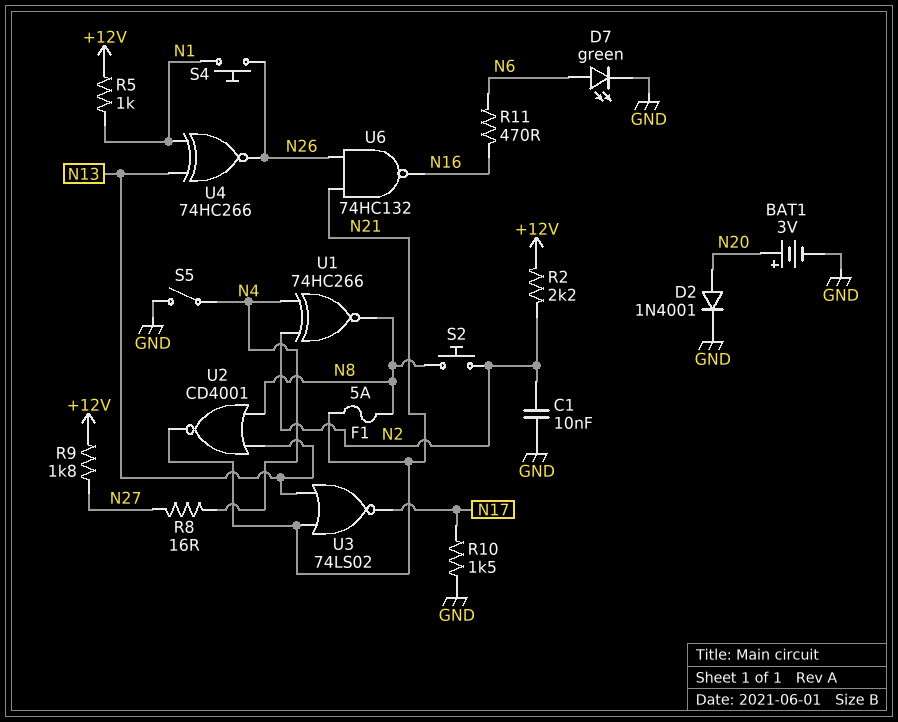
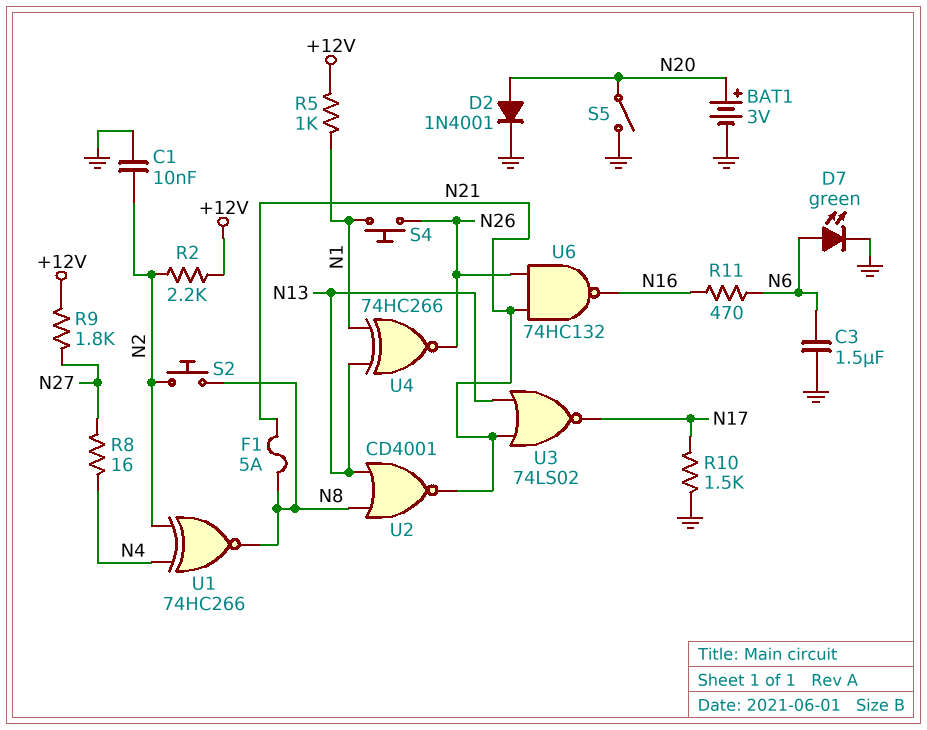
C3: none -> 1.5uF (GND, N6)
S5: switch (GND, N4) -> switch (GND, N20)

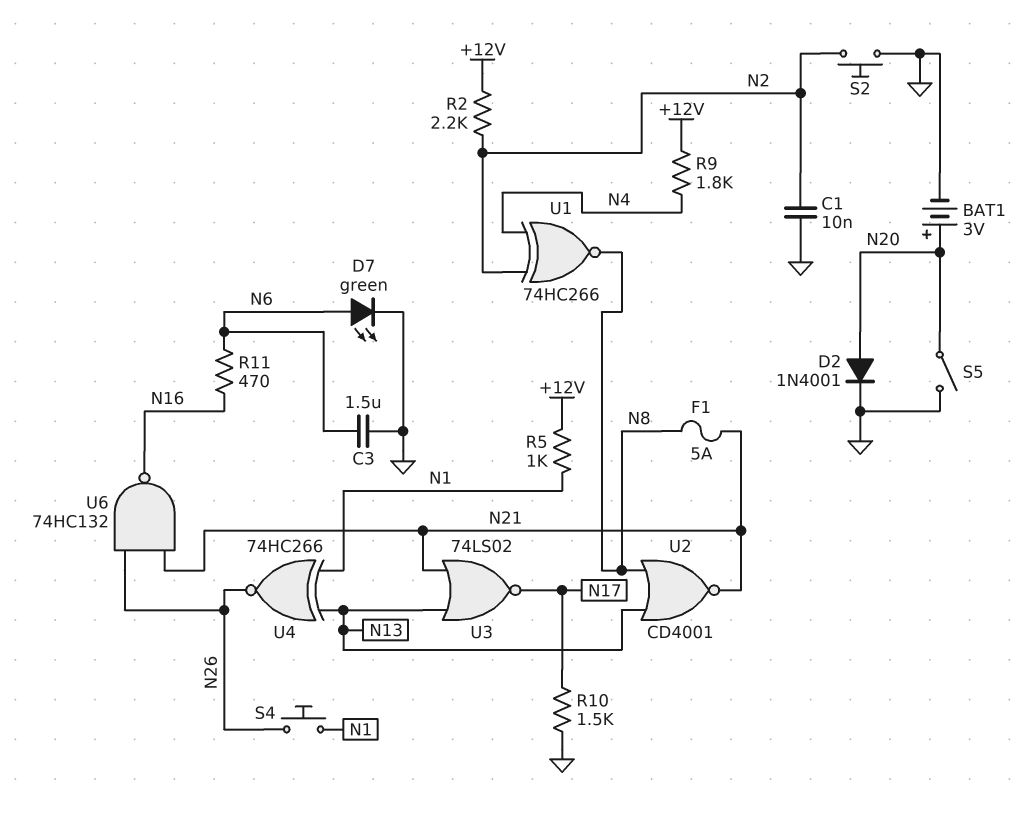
R8: 16 (N4, N27) -> none
R9: 1.8k (+12V, N27) -> 1.8k (+12V, N4)
S2: button (N2, N8) -> button (GND, N2)

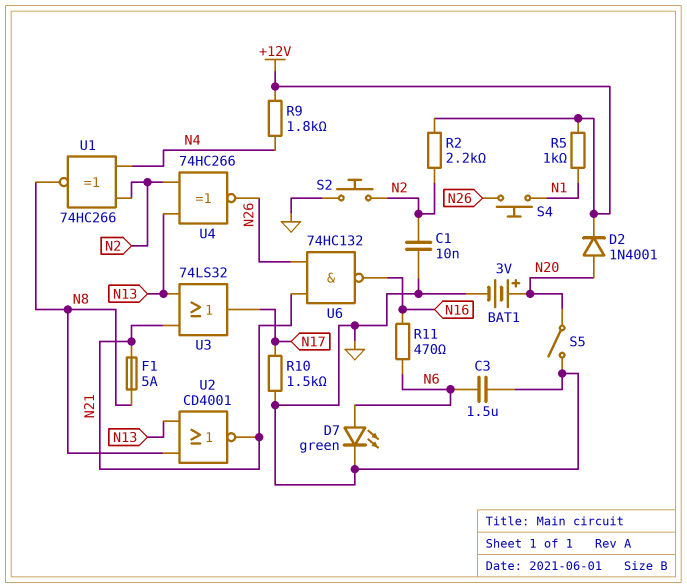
D2: diode 1N4001 (A N20, K GND) -> diode 1N4001 (A N20, K +12V)
U3: NOR 74LS02 (in N13, in N21, out N17) -> OR 74LS32 (in N13, in N21, out N17)
U4: XNOR 74HC266 (in N1, in N13, out N26) -> XNOR 74HC266 (in N2, in N13, out N26)

